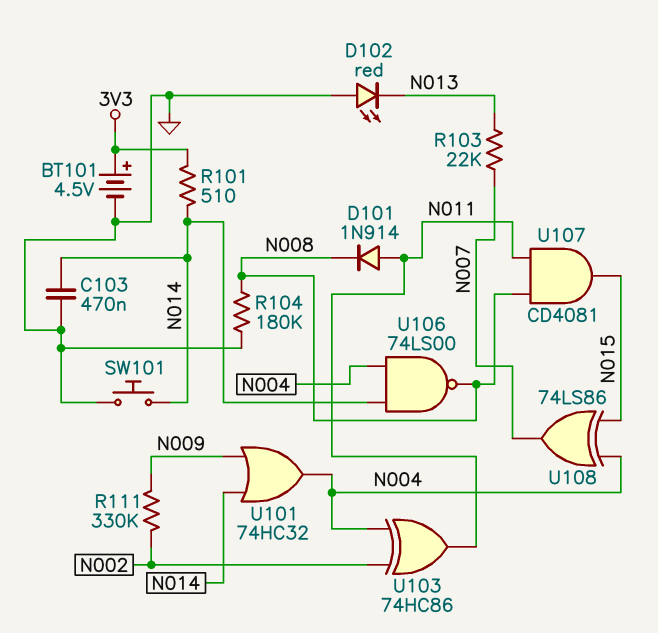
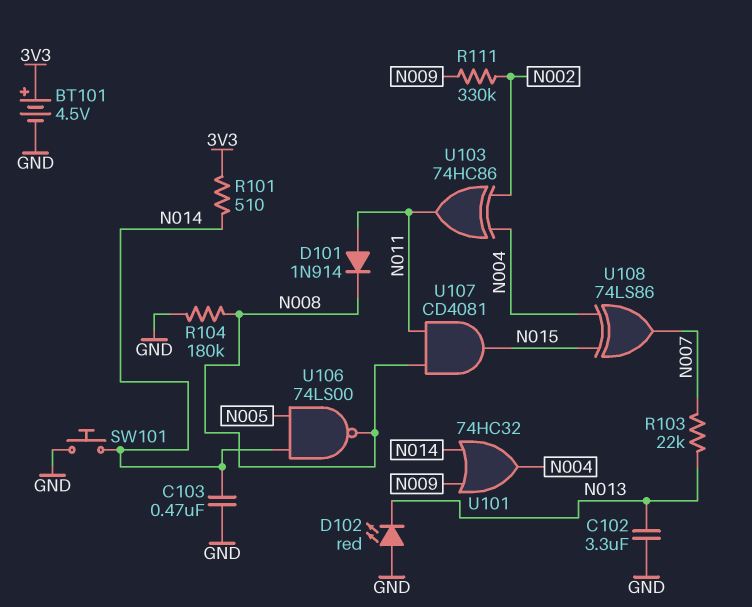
C102: none -> 3.3uF (GND, N013)
U106: NAND 74LS00 (in N004, in N014, out N008) -> NAND 74LS00 (in N005, in N014, out N008)

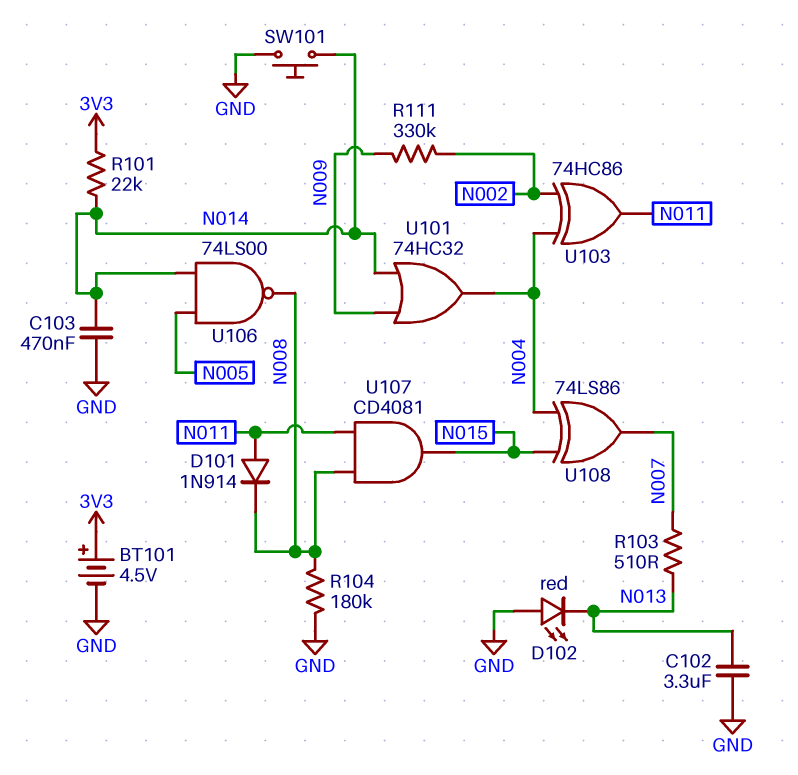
R101: 510 (3V3, N014) -> 22k (3V3, N014)
R103: 22k (N007, N013) -> 510 (N007, N013)

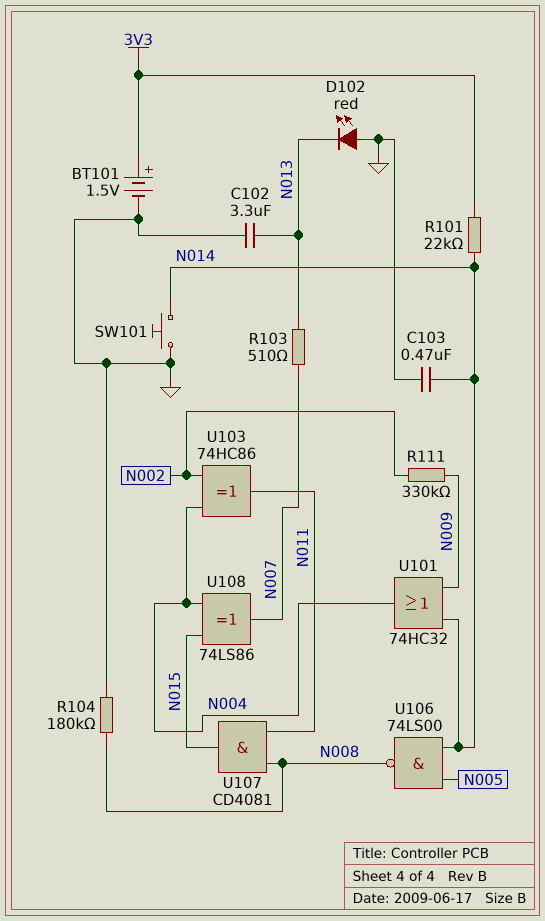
BT101: 4.5V (plus 3V3, minus GND) -> 1.5V (plus 3V3, minus GND)
D101: diode 1N914 (A N011, K N008) -> none

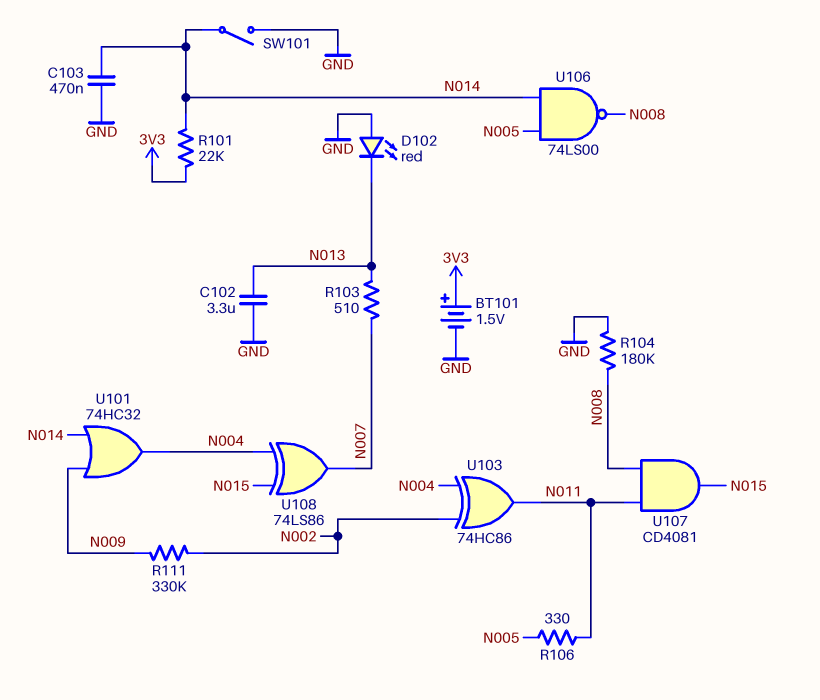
R106: none -> 330 (N005, N011)
SW101: button (GND, N014) -> switch (GND, N014)

